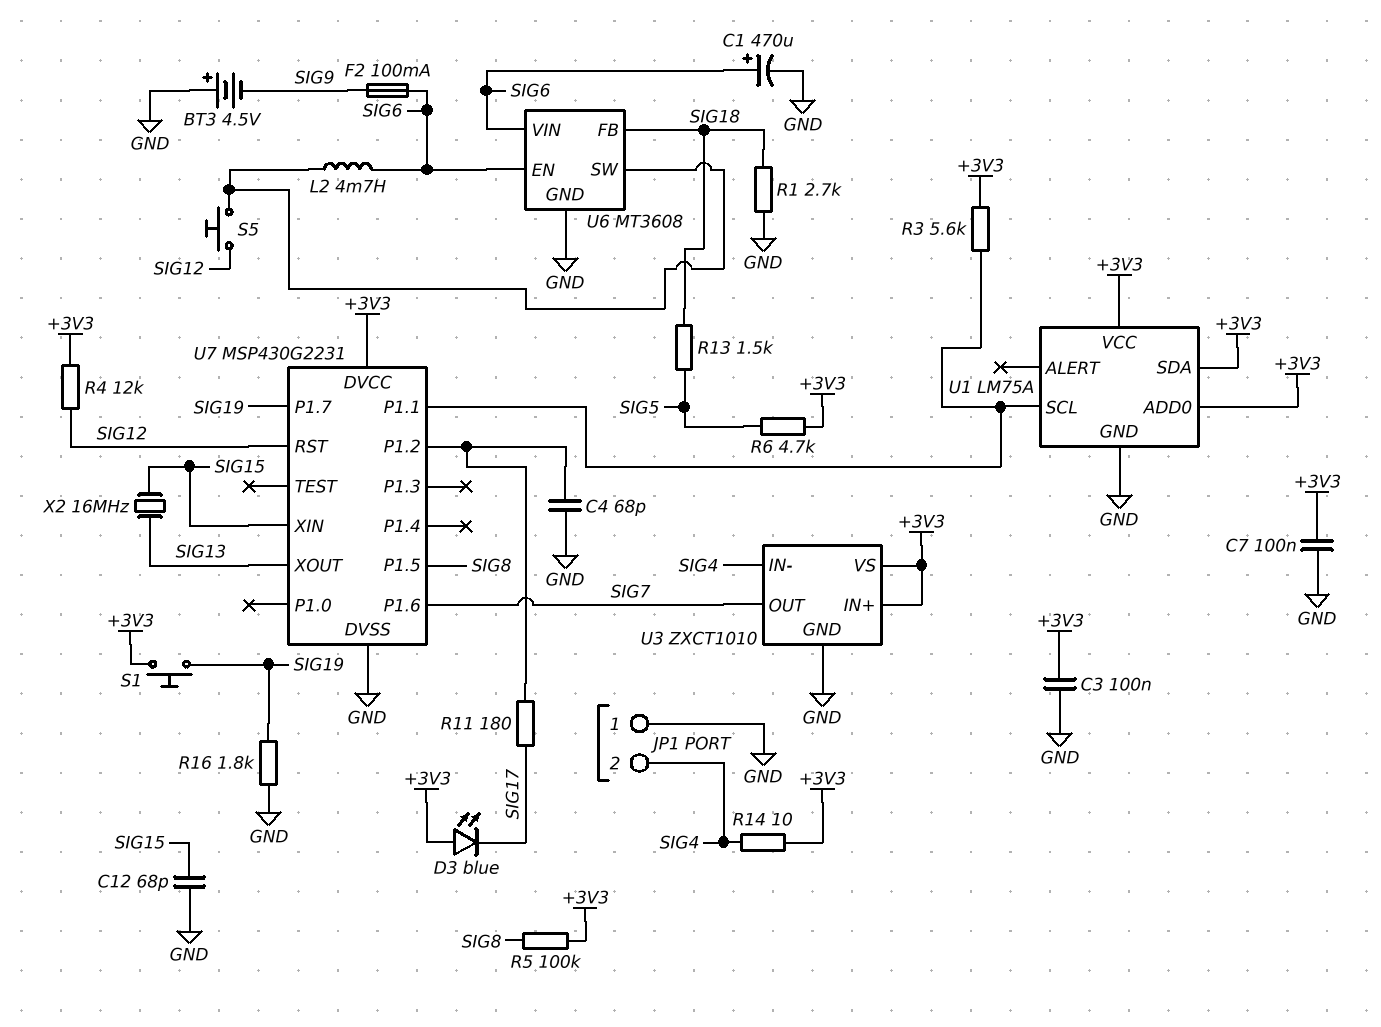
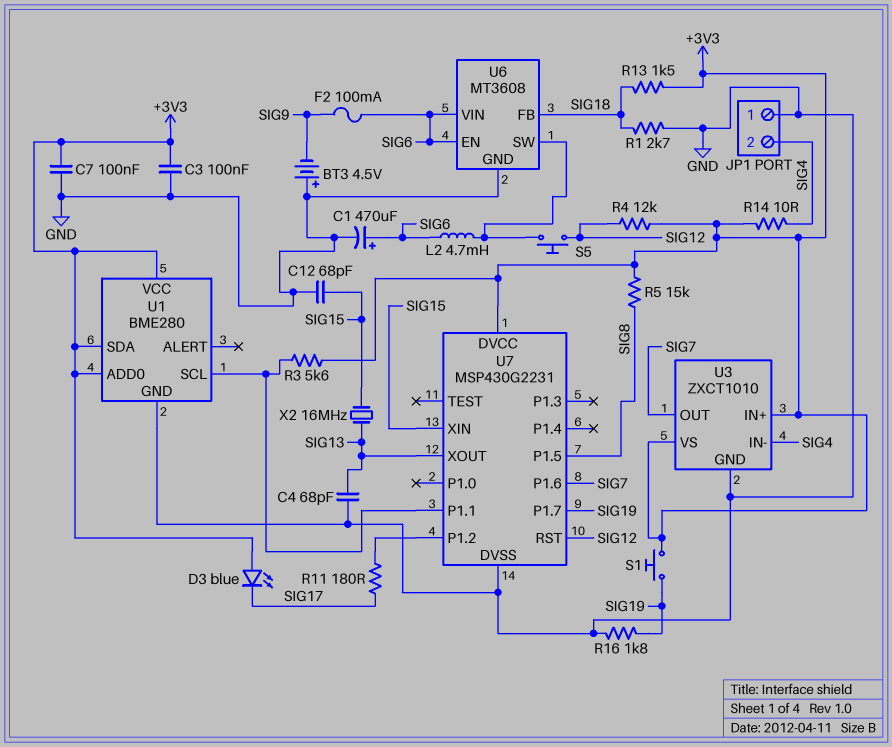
C4: 68pF (GND, U7/P1.2) -> 68pF (GND, SIG13)
R5: 100k (+3V3, SIG8) -> 15k (+3V3, SIG8)
R6: 4.7k (+3V3, SIG5) -> none
R13: 1.5k (SIG5, SIG18) -> 1.5k (+3V3, SIG18)
U1: LM75A -> BME280

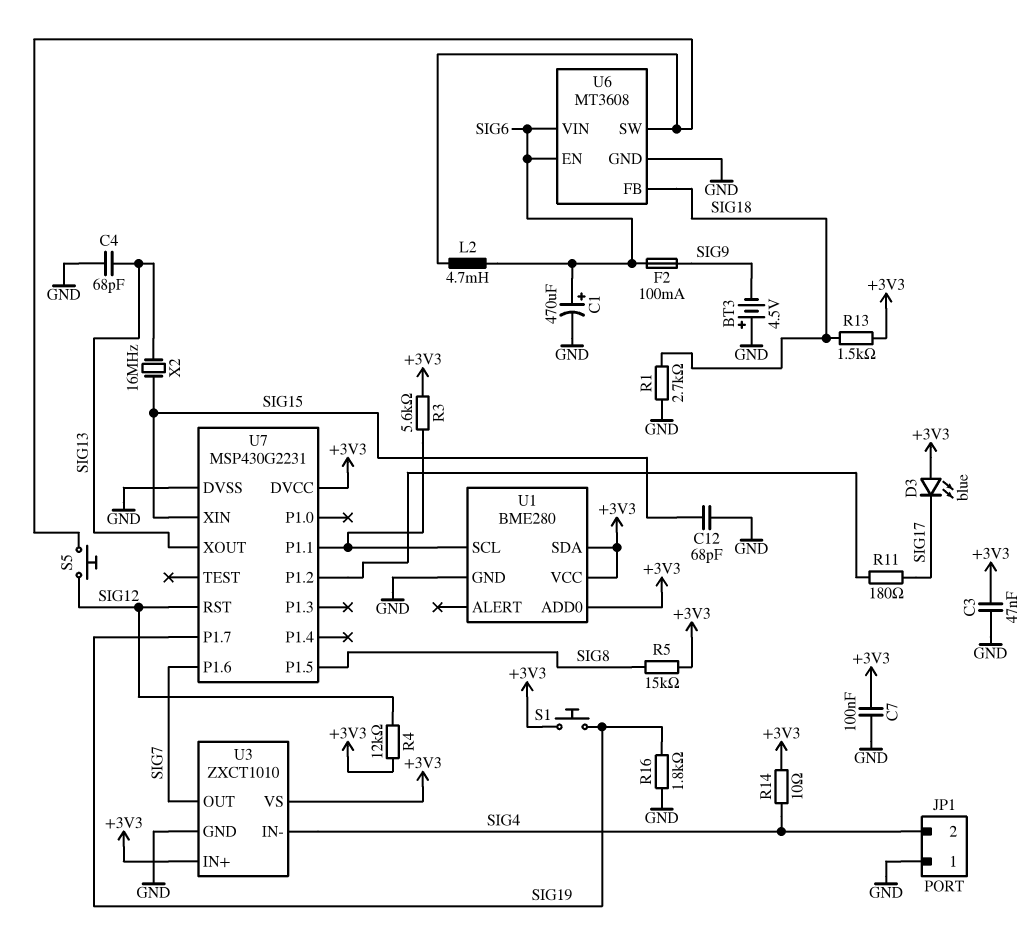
C3: 100nF (+3V3, GND) -> 47nF (+3V3, GND)

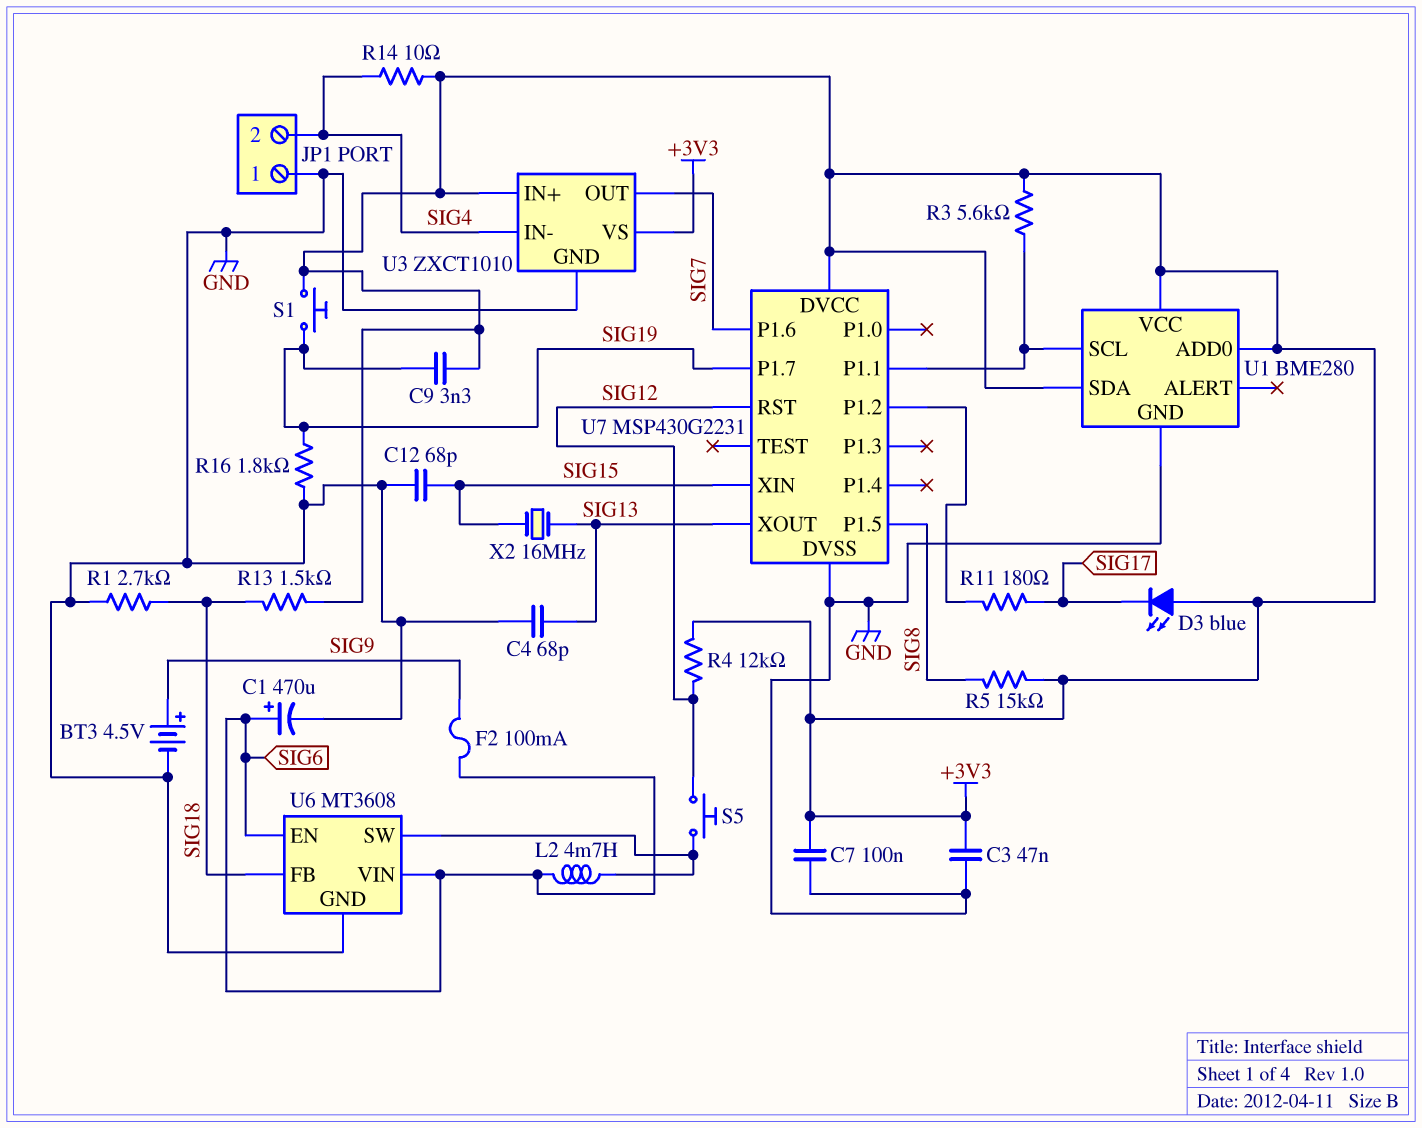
BT3: 4.5V (plus GND, minus SIG9) -> 4.5V (plus SIG9, minus GND)
C9: none -> 3.3nF (+3V3, SIG19)

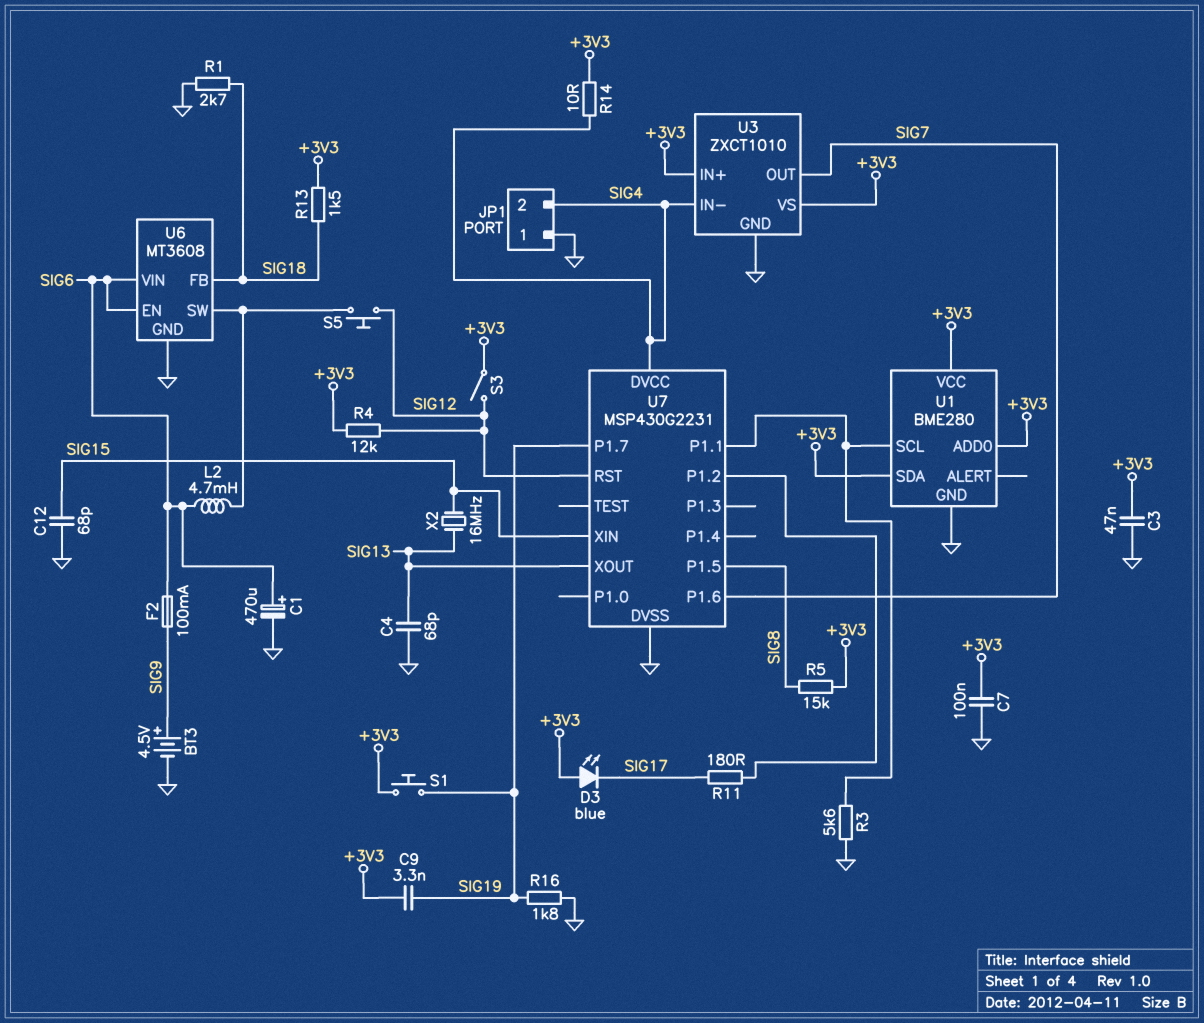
R3: 5.6k (+3V3, U1/SCL) -> 5.6k (GND, U1/SCL)
S3: none -> switch (+3V3, SIG12)
U7 pin DVCC: +3V3 -> SIG4

